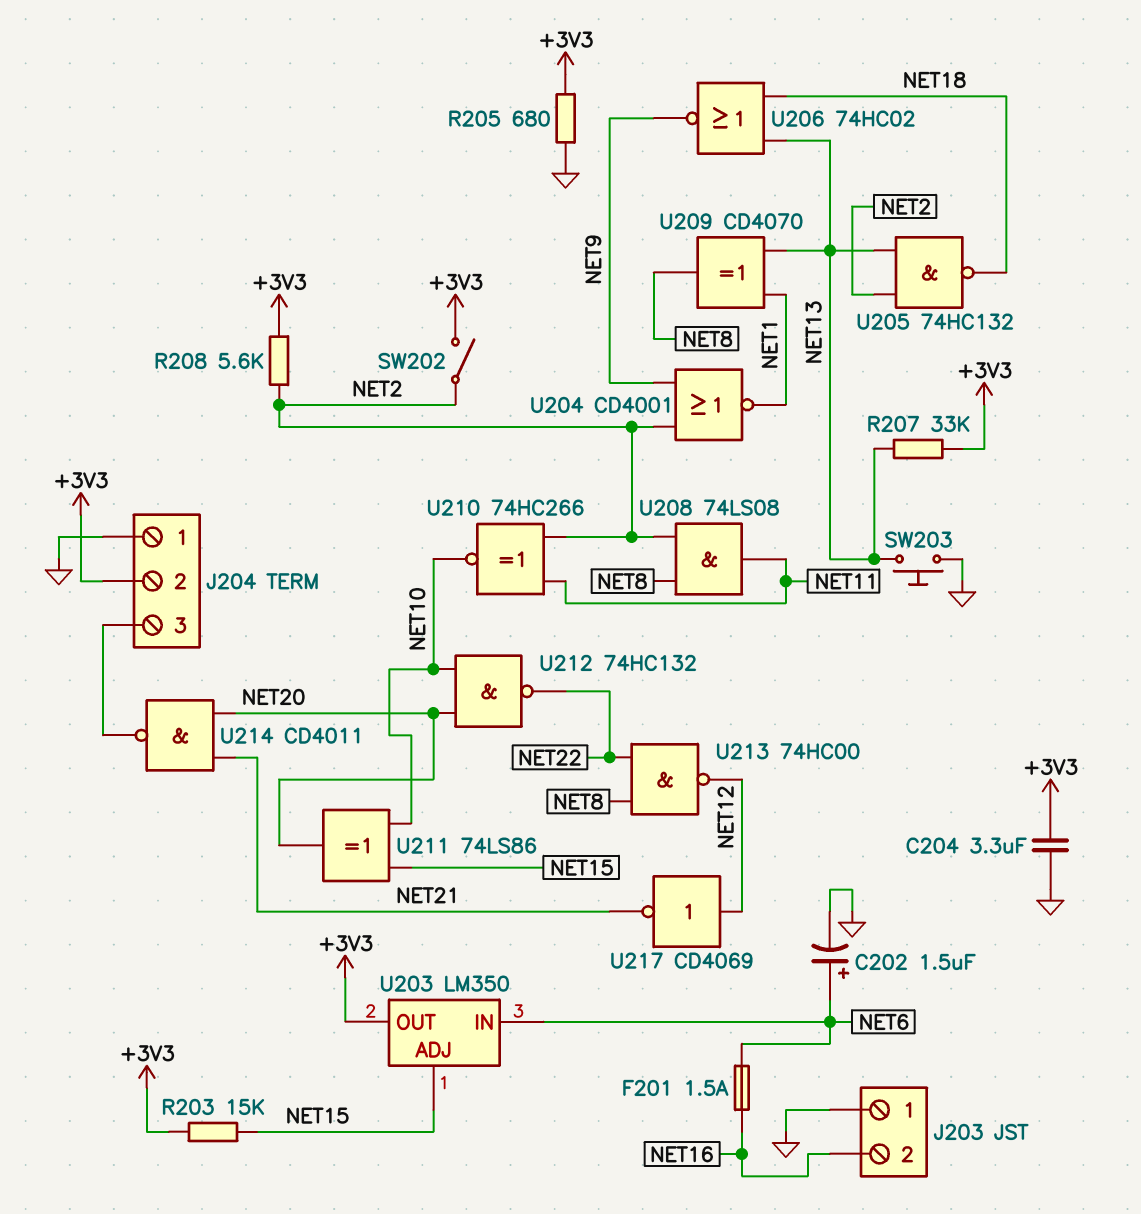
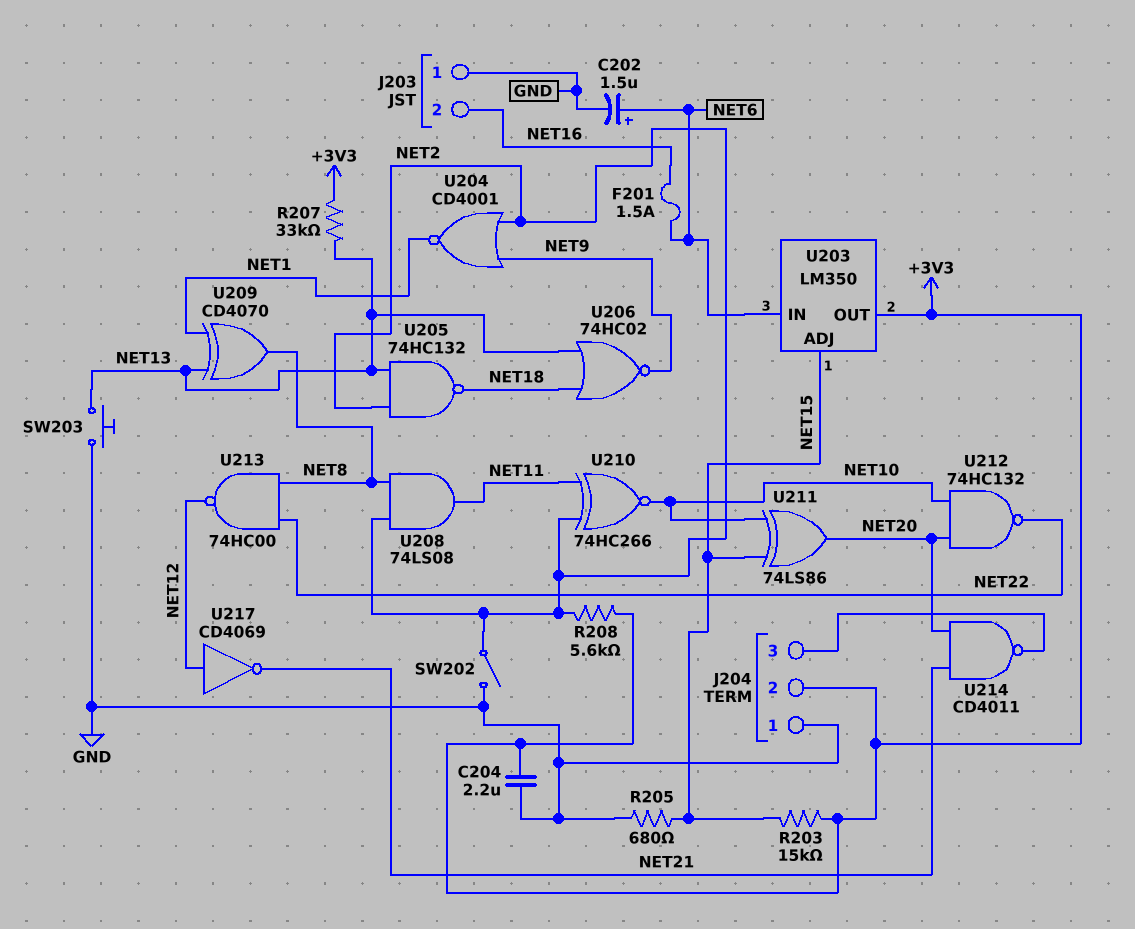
C204: 3.3uF (+3V3, GND) -> 2.2uF (+3V3, GND)
R205: 680 (+3V3, GND) -> 680 (GND, NET15)
SW202: switch (+3V3, NET2) -> switch (GND, NET2)

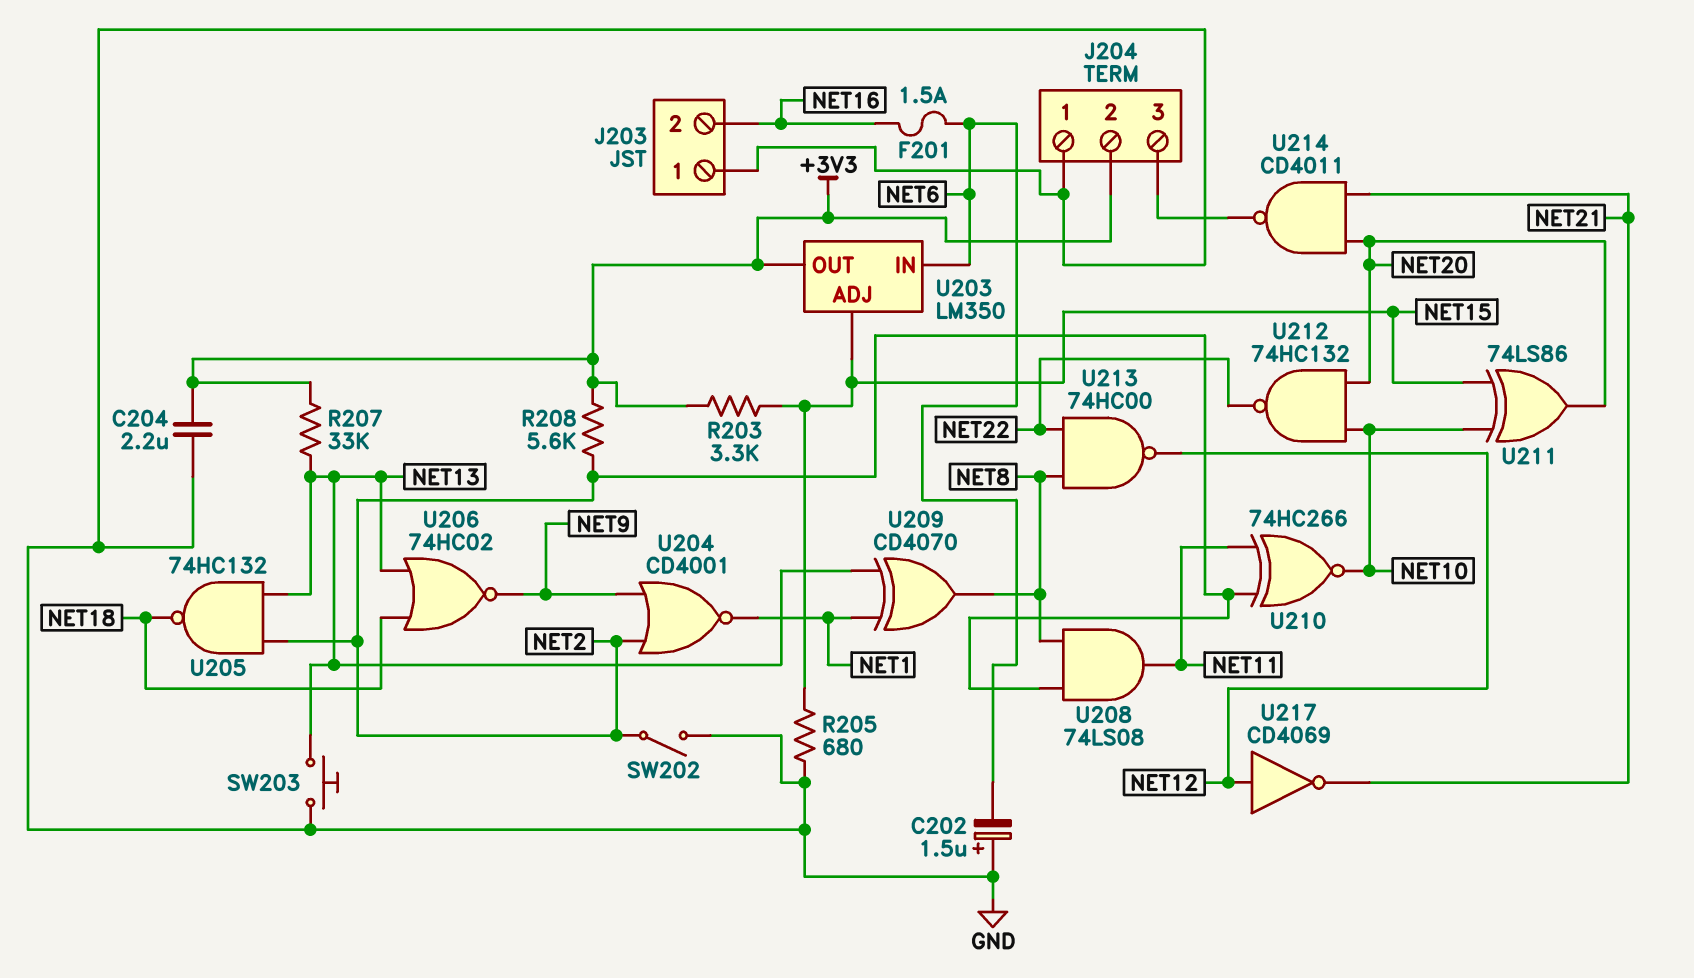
C202: 1.5uF (plus NET6, minus GND) -> 1.5uF (plus GND, minus NET6)
R203: 15k (+3V3, NET15) -> 3.3k (+3V3, NET15)

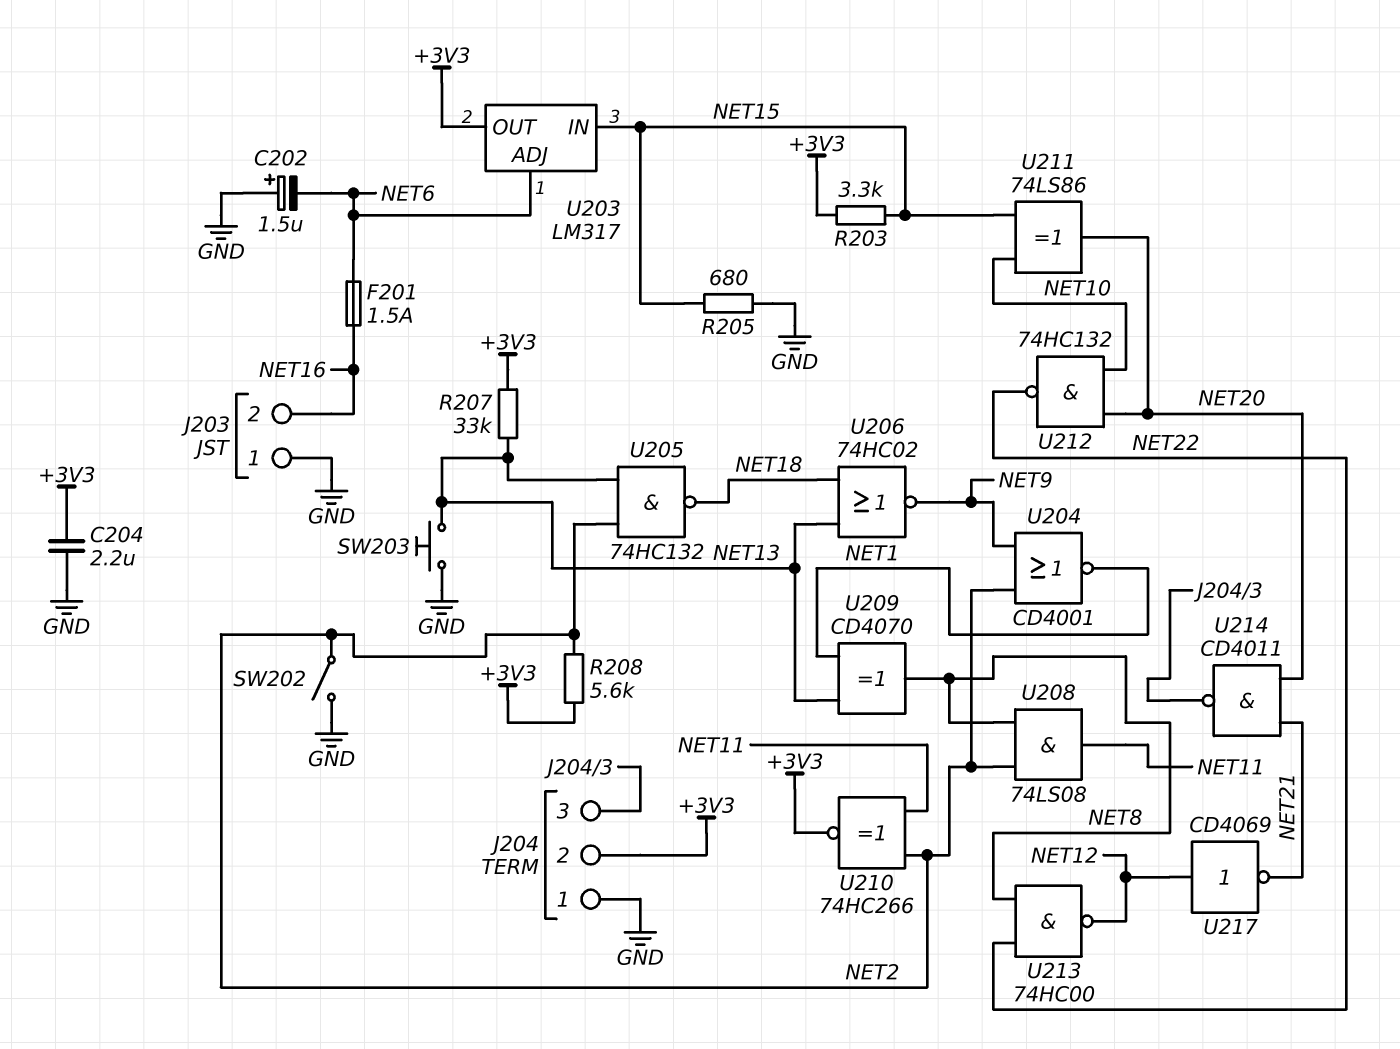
U203: LM350 -> LM317
U203 pin ADJ: NET15 -> NET6
U203 pin IN: NET6 -> NET15
U210: XNOR 74HC266 (in NET2, in NET11, out NET10) -> XNOR 74HC266 (in NET2, in NET11, out +3V3)

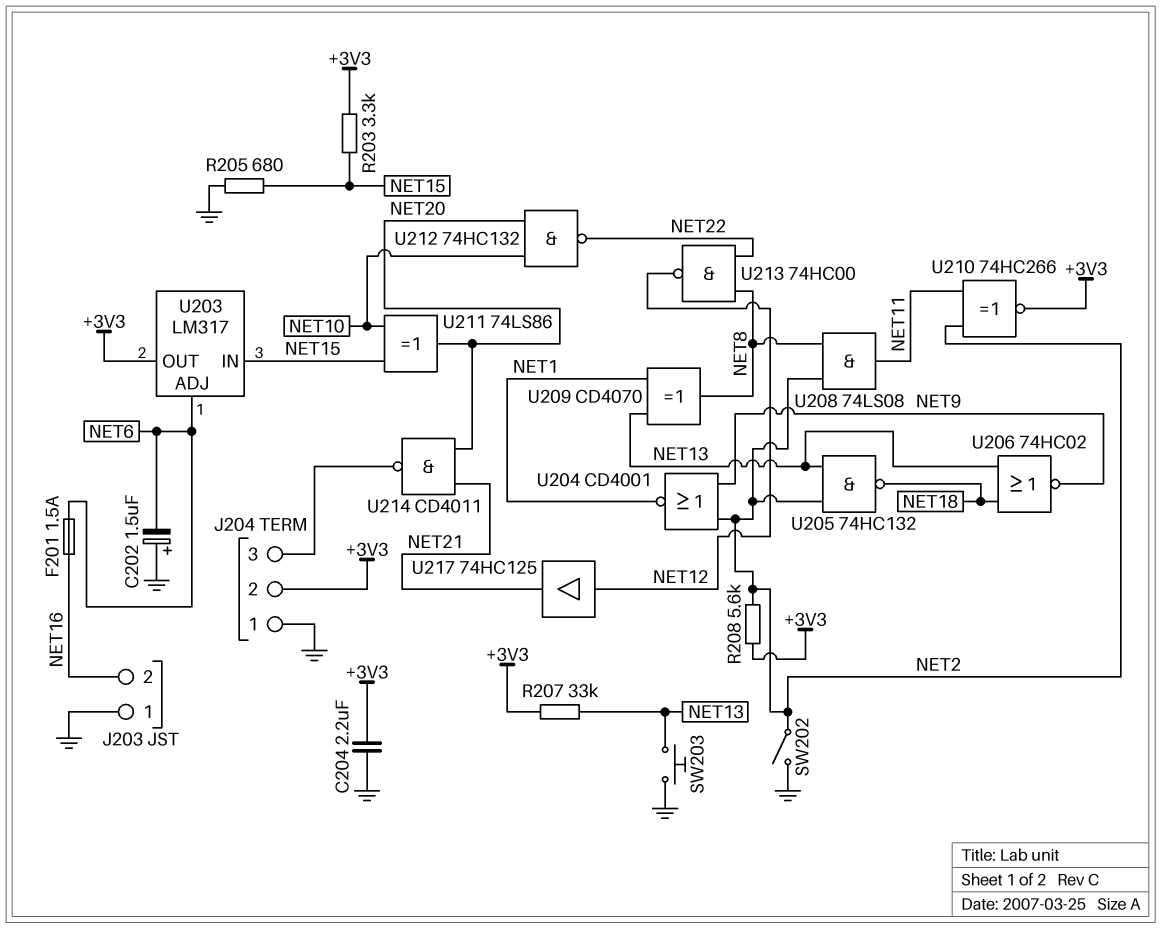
U217: NOT CD4069 (in NET12, out NET21) -> buffer 74HC125 (in NET12, out NET21)

